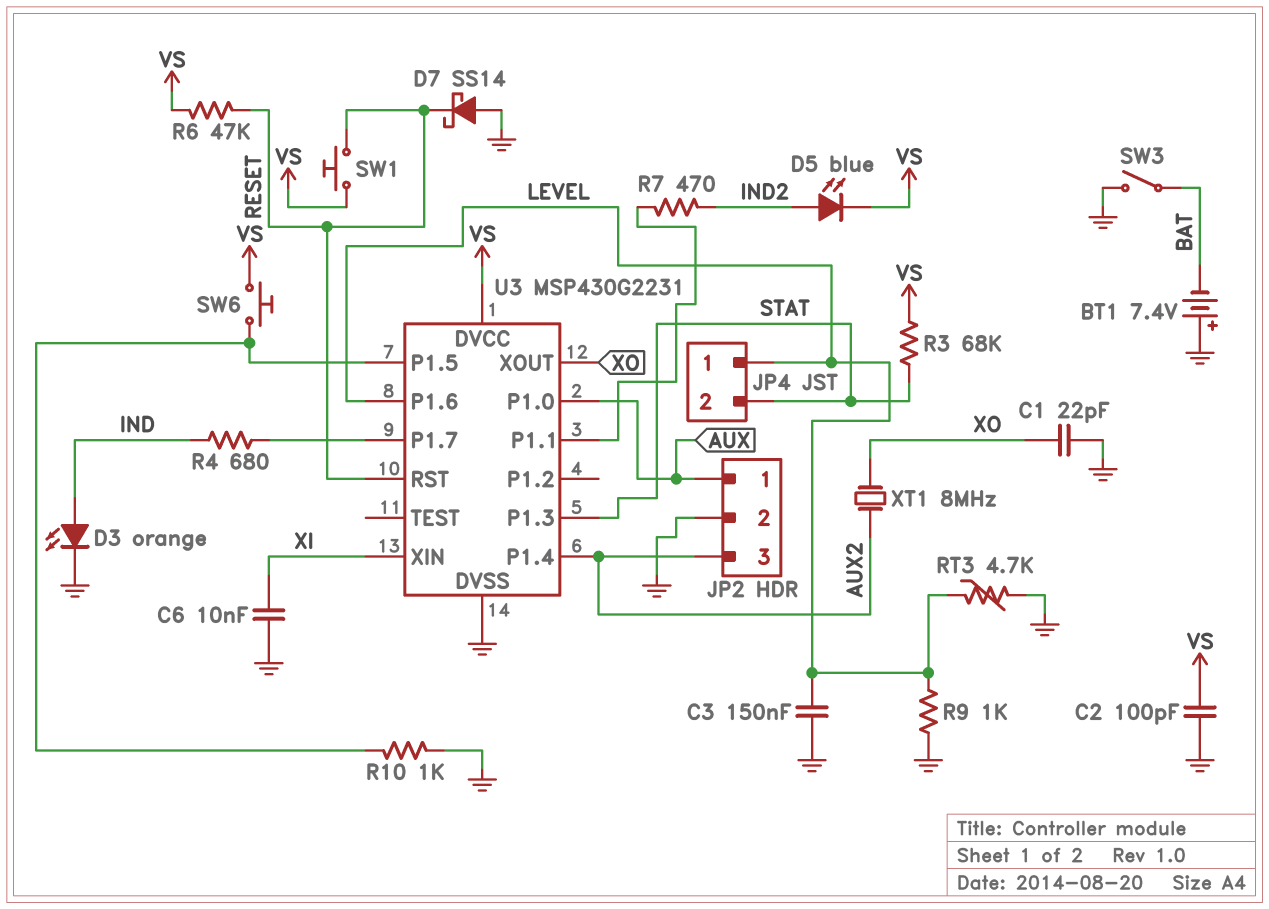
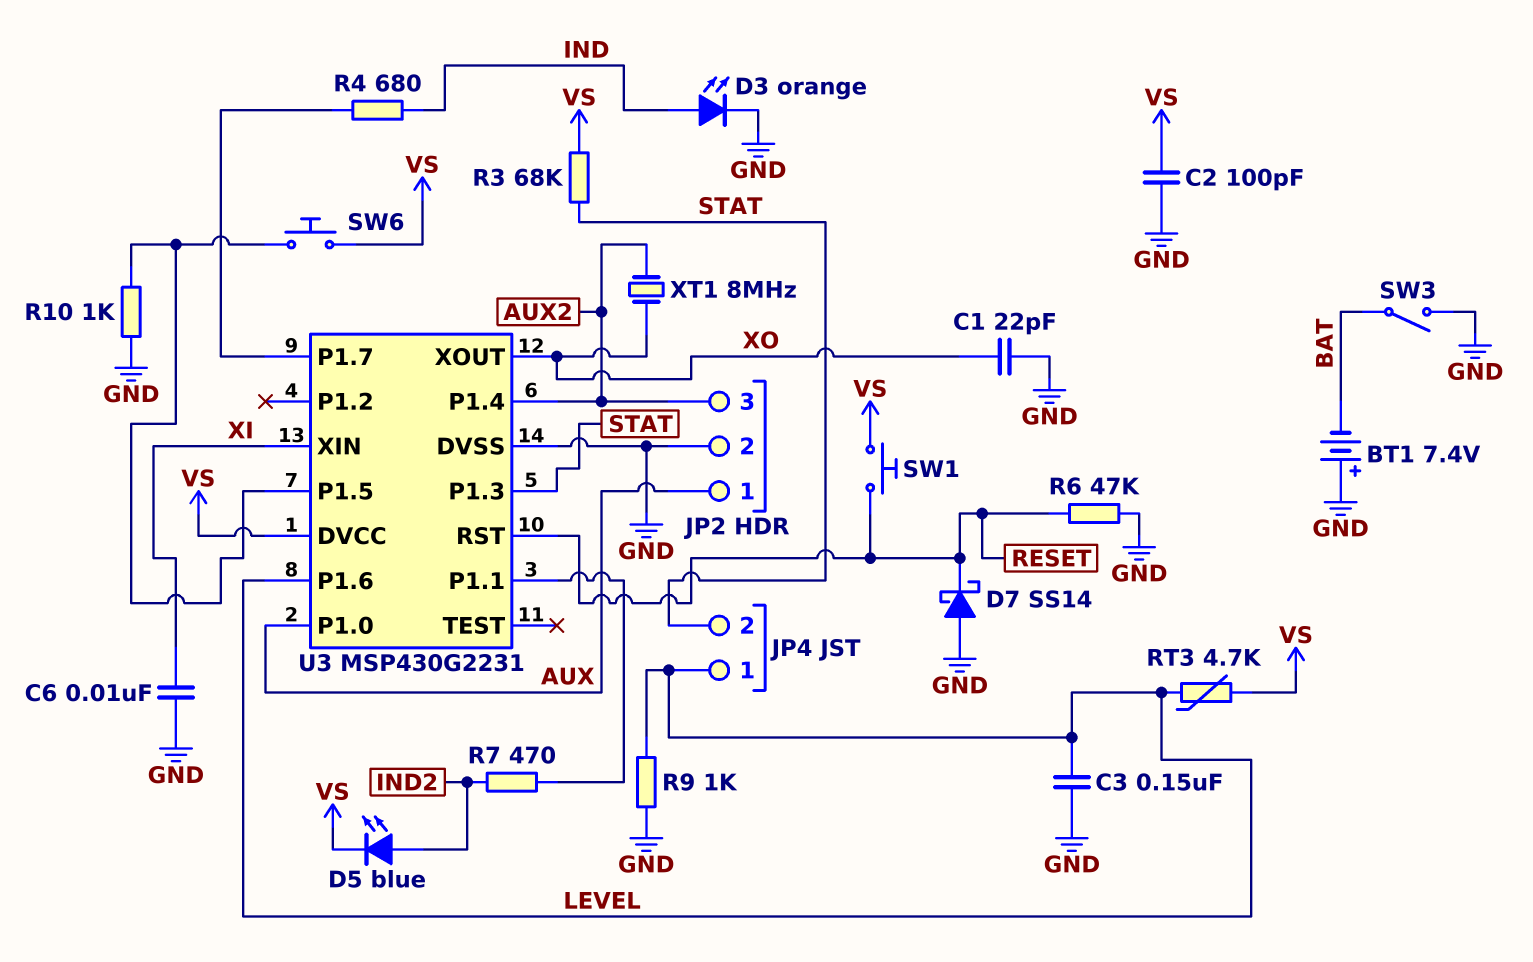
R6: 47k (RESET, VS) -> 47k (GND, RESET)
RT3: 4.7k (GND, LEVEL) -> 4.7k (LEVEL, VS)

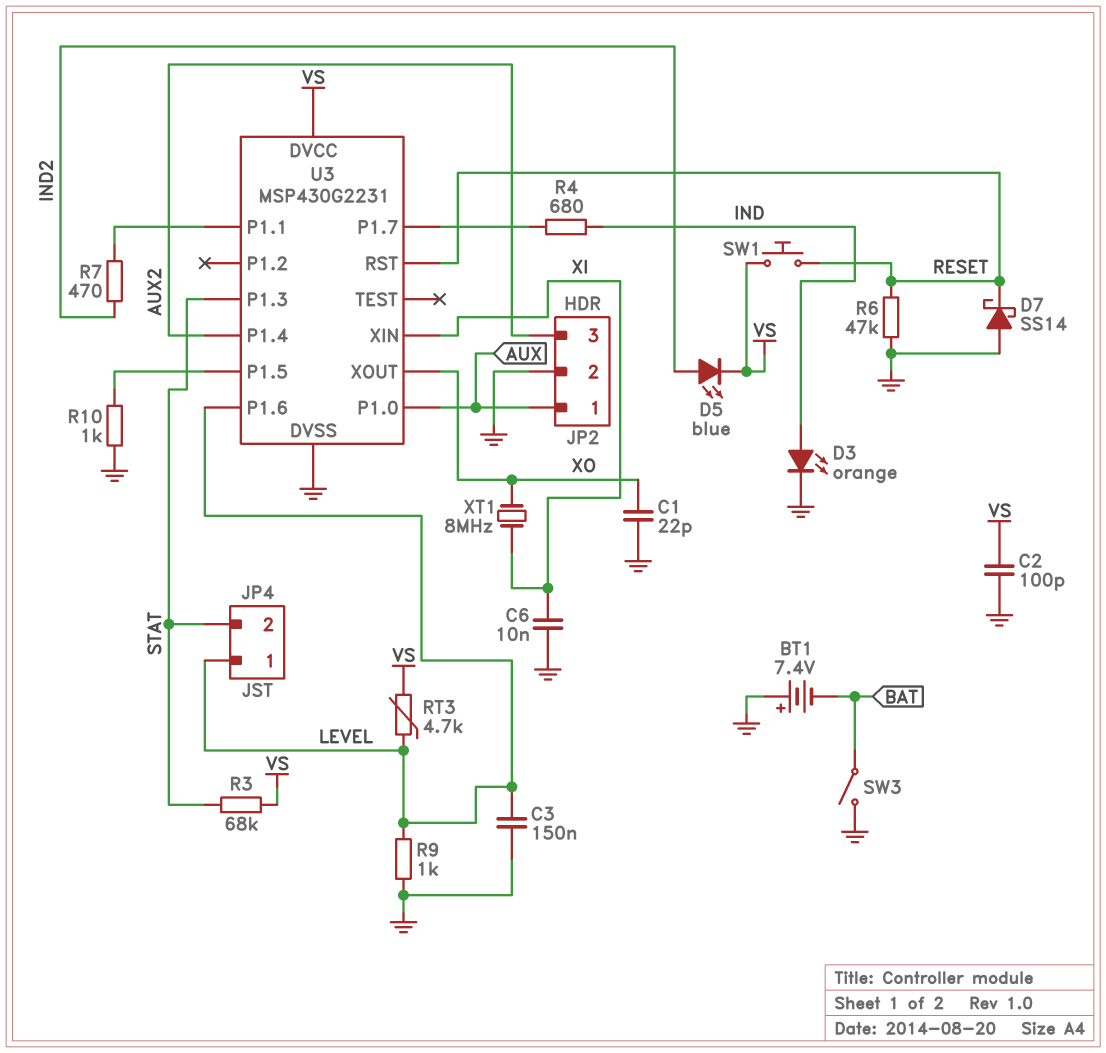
SW6: button (U3/P1.5, VS) -> none
XT1: 8MHz (AUX2, XO) -> 8MHz (XI, XO)

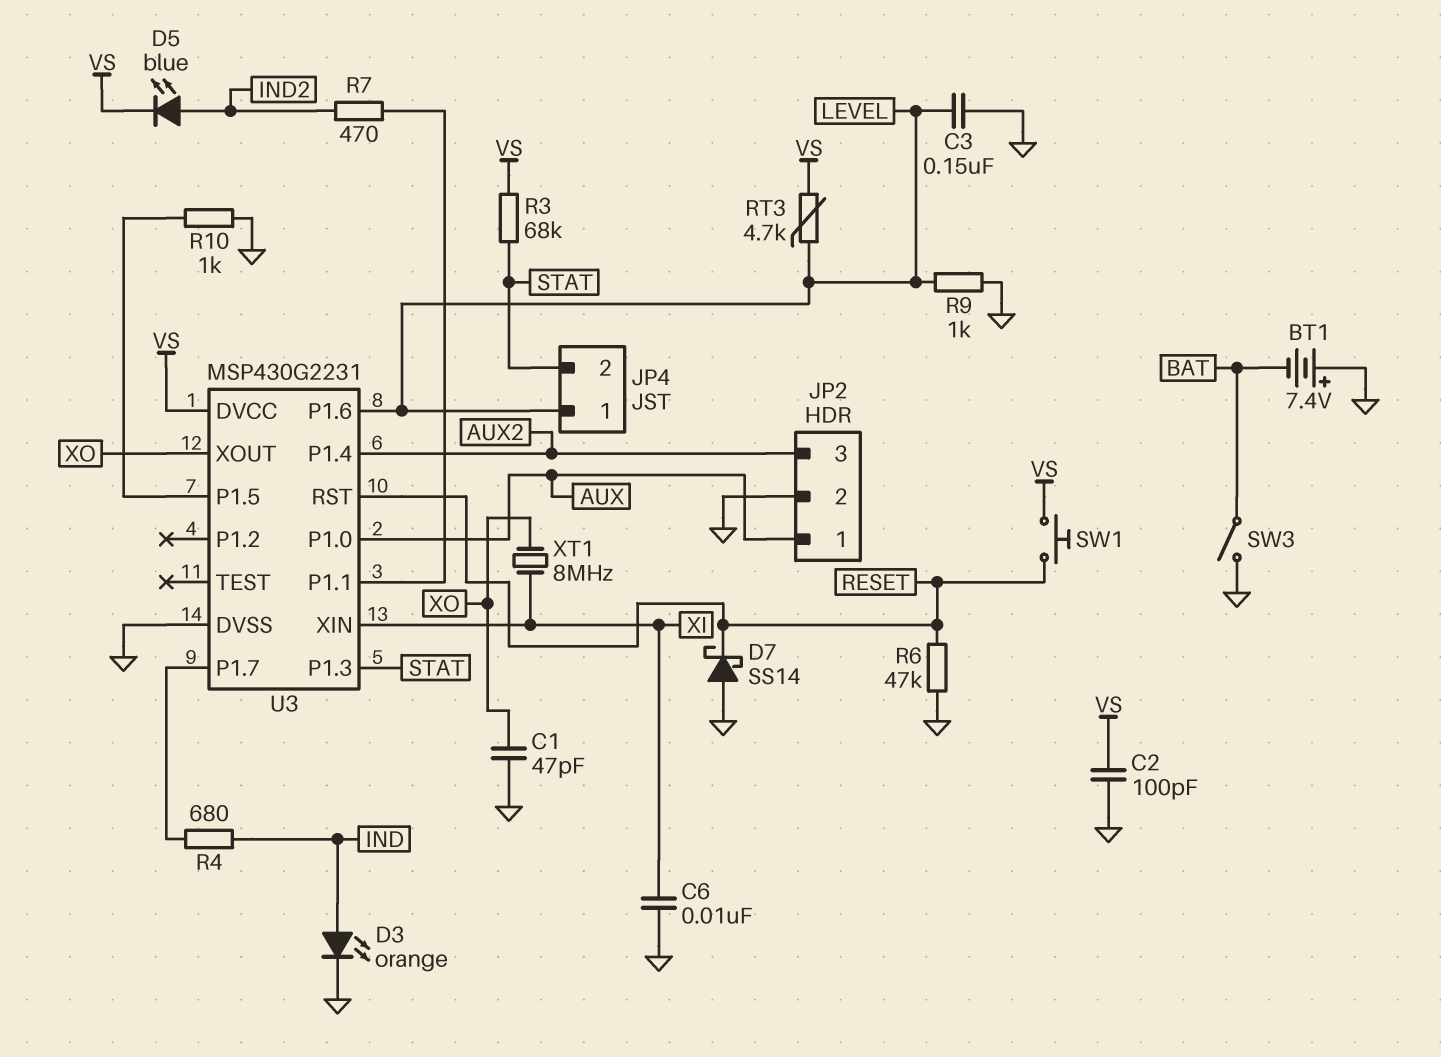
C1: 22pF (GND, XO) -> 47pF (GND, XO)

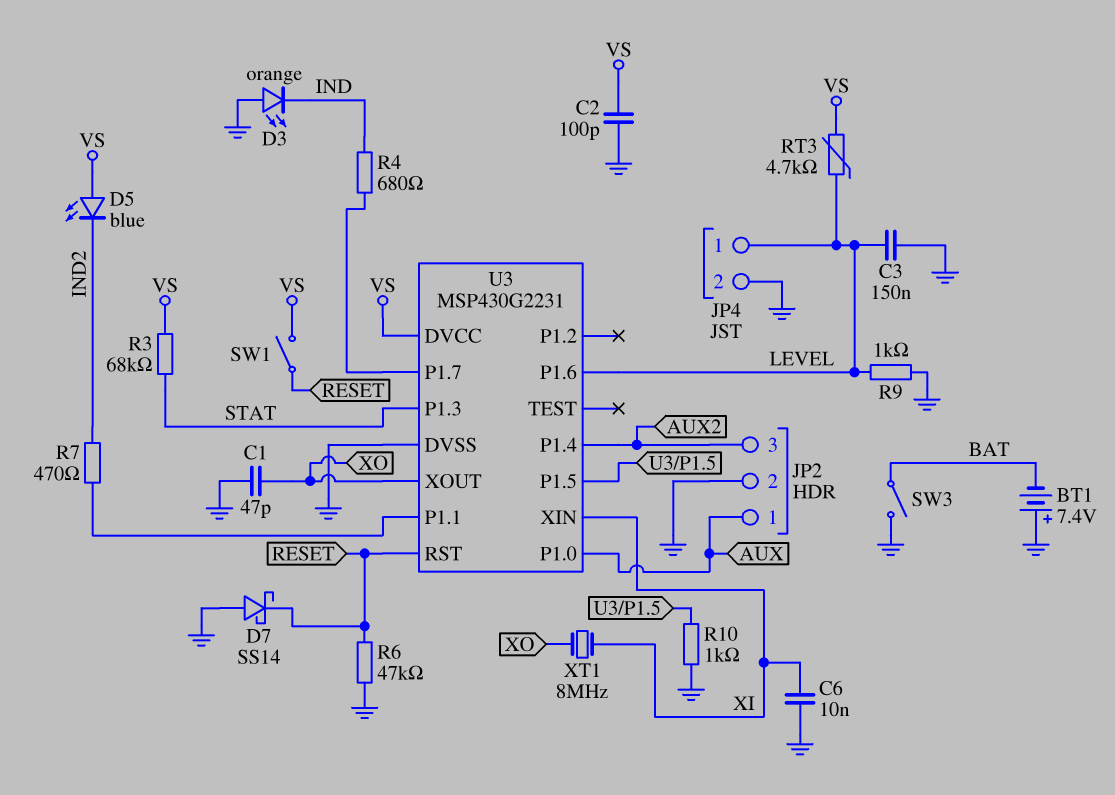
D3: LED orange (A IND, K GND) -> LED orange (A GND, K IND)
D5: LED blue (A IND2, K VS) -> LED blue (A VS, K IND2)
JP4 pin 2: STAT -> GND
SW1: button (RESET, VS) -> switch (RESET, VS)

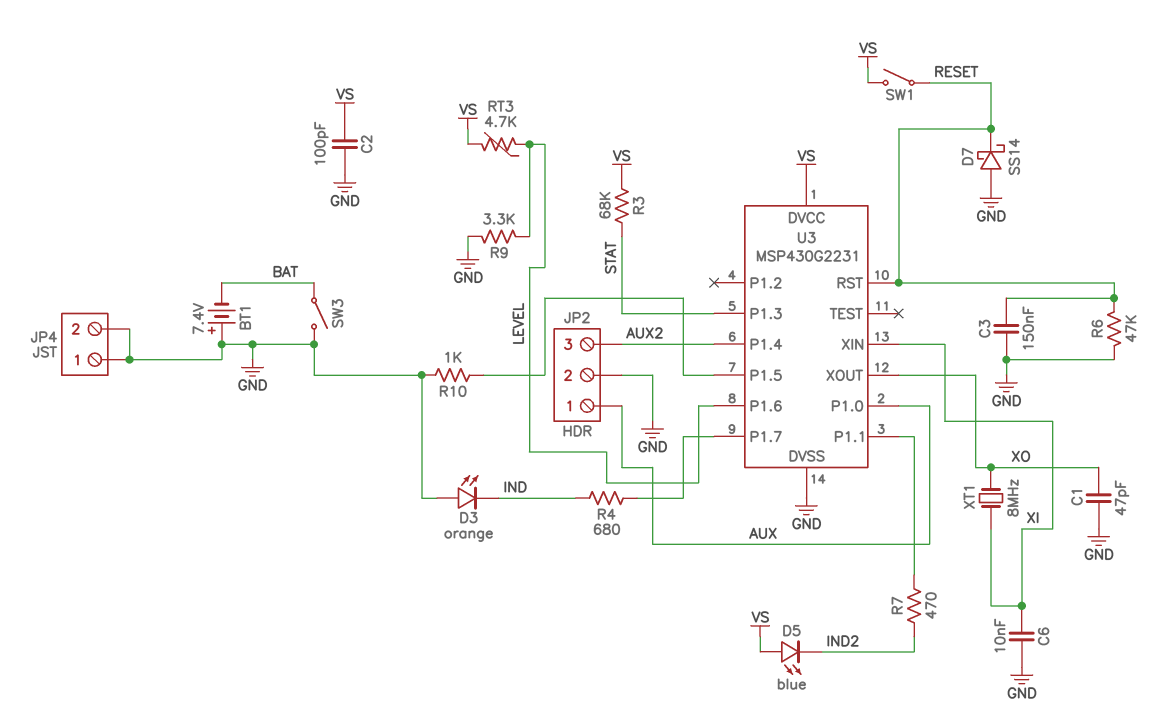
C3: 150nF (GND, LEVEL) -> 150nF (GND, RESET)
JP4 pin 1: LEVEL -> GND
R9: 1k (GND, LEVEL) -> 3.3k (GND, LEVEL)

